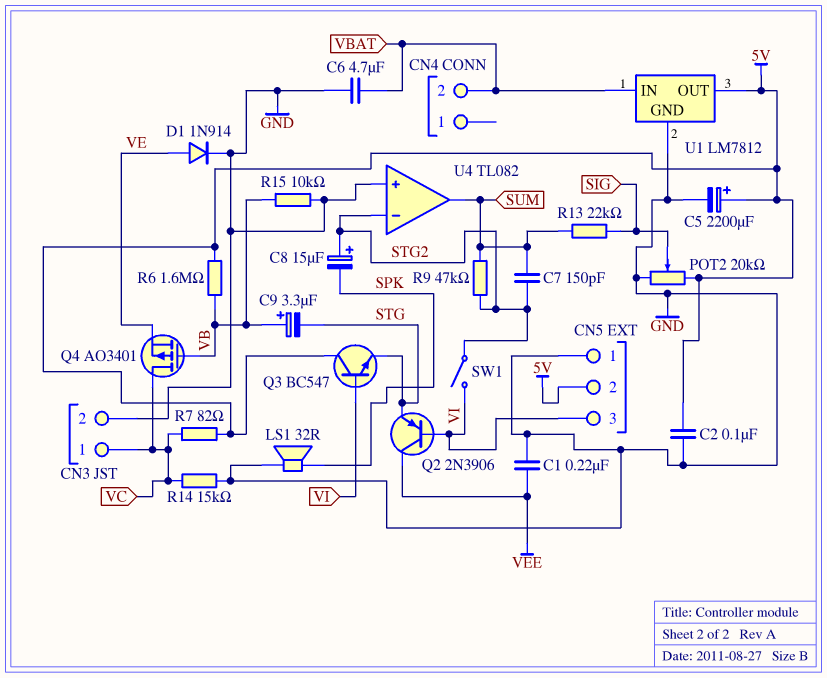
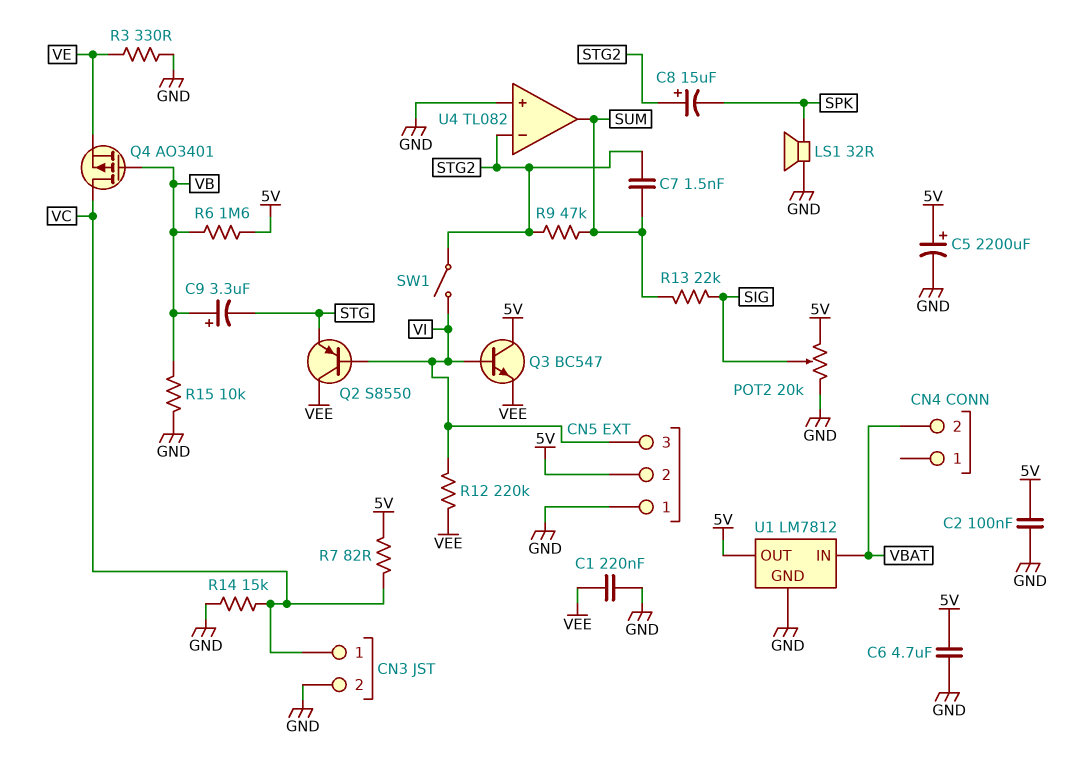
C6: 4.7uF (GND, VBAT) -> 4.7uF (5V, GND)
C7: 150pF (STG2, SUM) -> 1.5nF (STG2, SUM)
D1: diode 1N914 (A VE, K GND) -> none
Q2: PNP 2N3906 (B VI, C VEE, E STG) -> PNP S8550 (B VI, C VEE, E STG)
Q3: NPN BC547 (B VI, C 5V, E STG) -> NPN BC547 (B VI, C 5V, E VEE)
R3: none -> 330 (GND, VE)
R12: none -> 220k (VEE, VI)

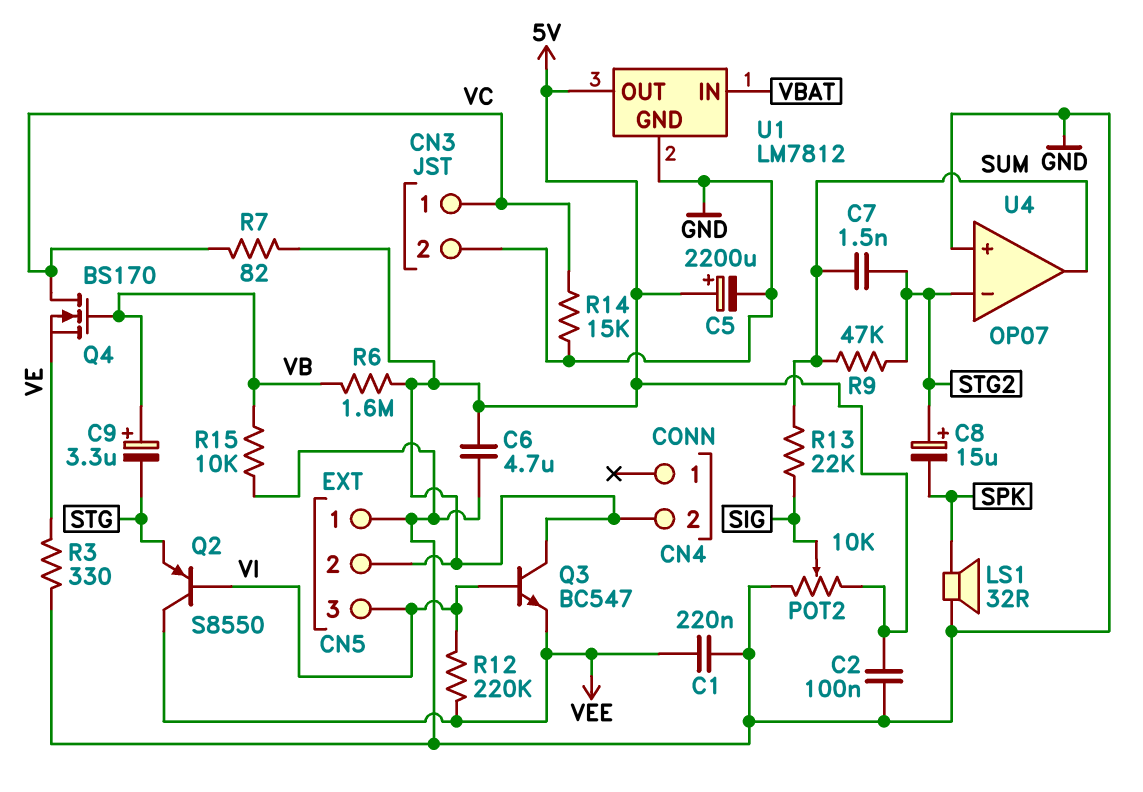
CN4 pin 2: VBAT -> 5V
POT2: 20k (5V, GND, wiper SIG) -> 10k (5V, GND, wiper SIG)
Q4: PMOS AO3401 (G VB, D VC, S VE) -> NMOS BS170 (G VB, D VC, S VE)
SW1: switch (STG2, VI) -> none
U4: TL082 -> OP07

